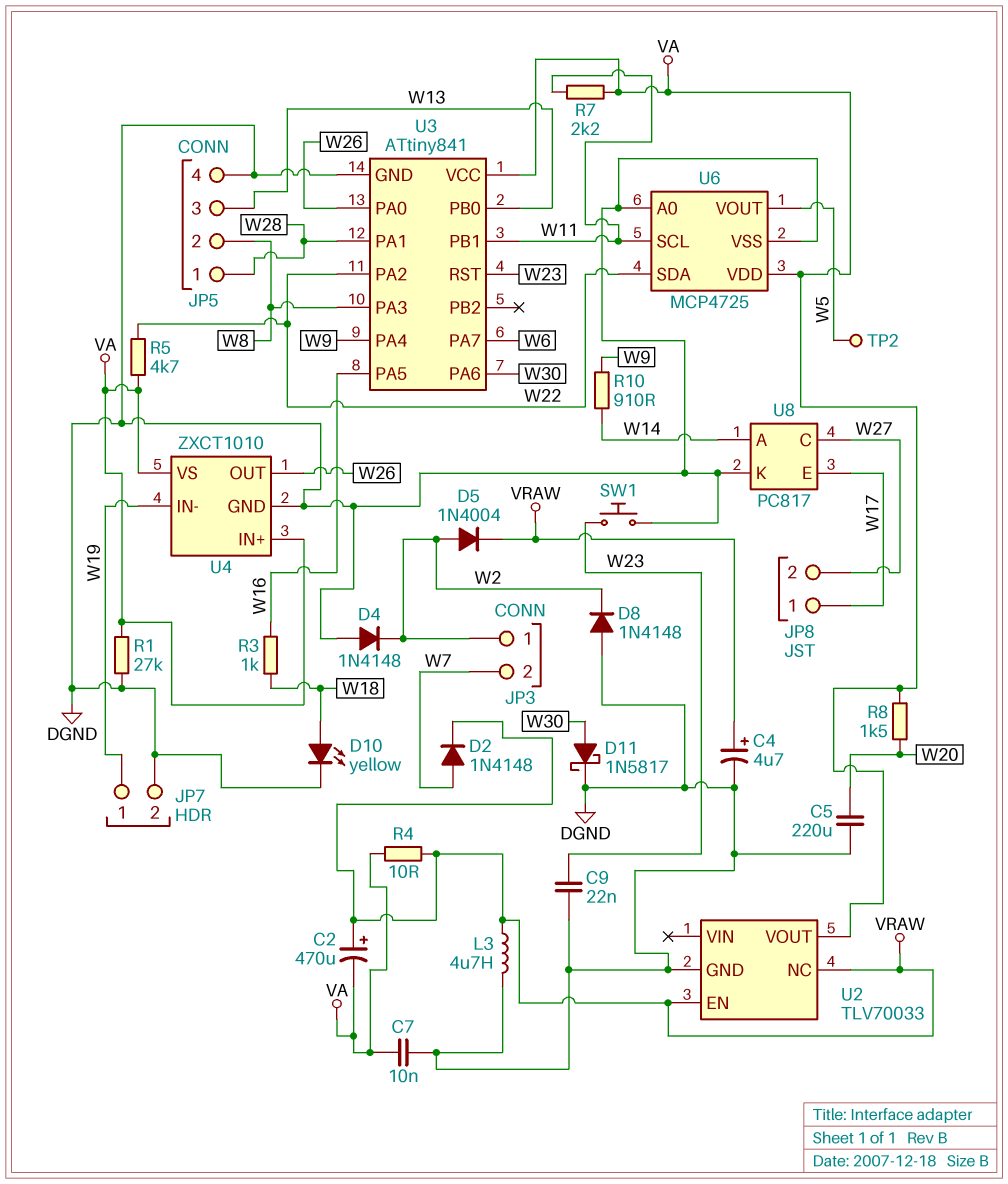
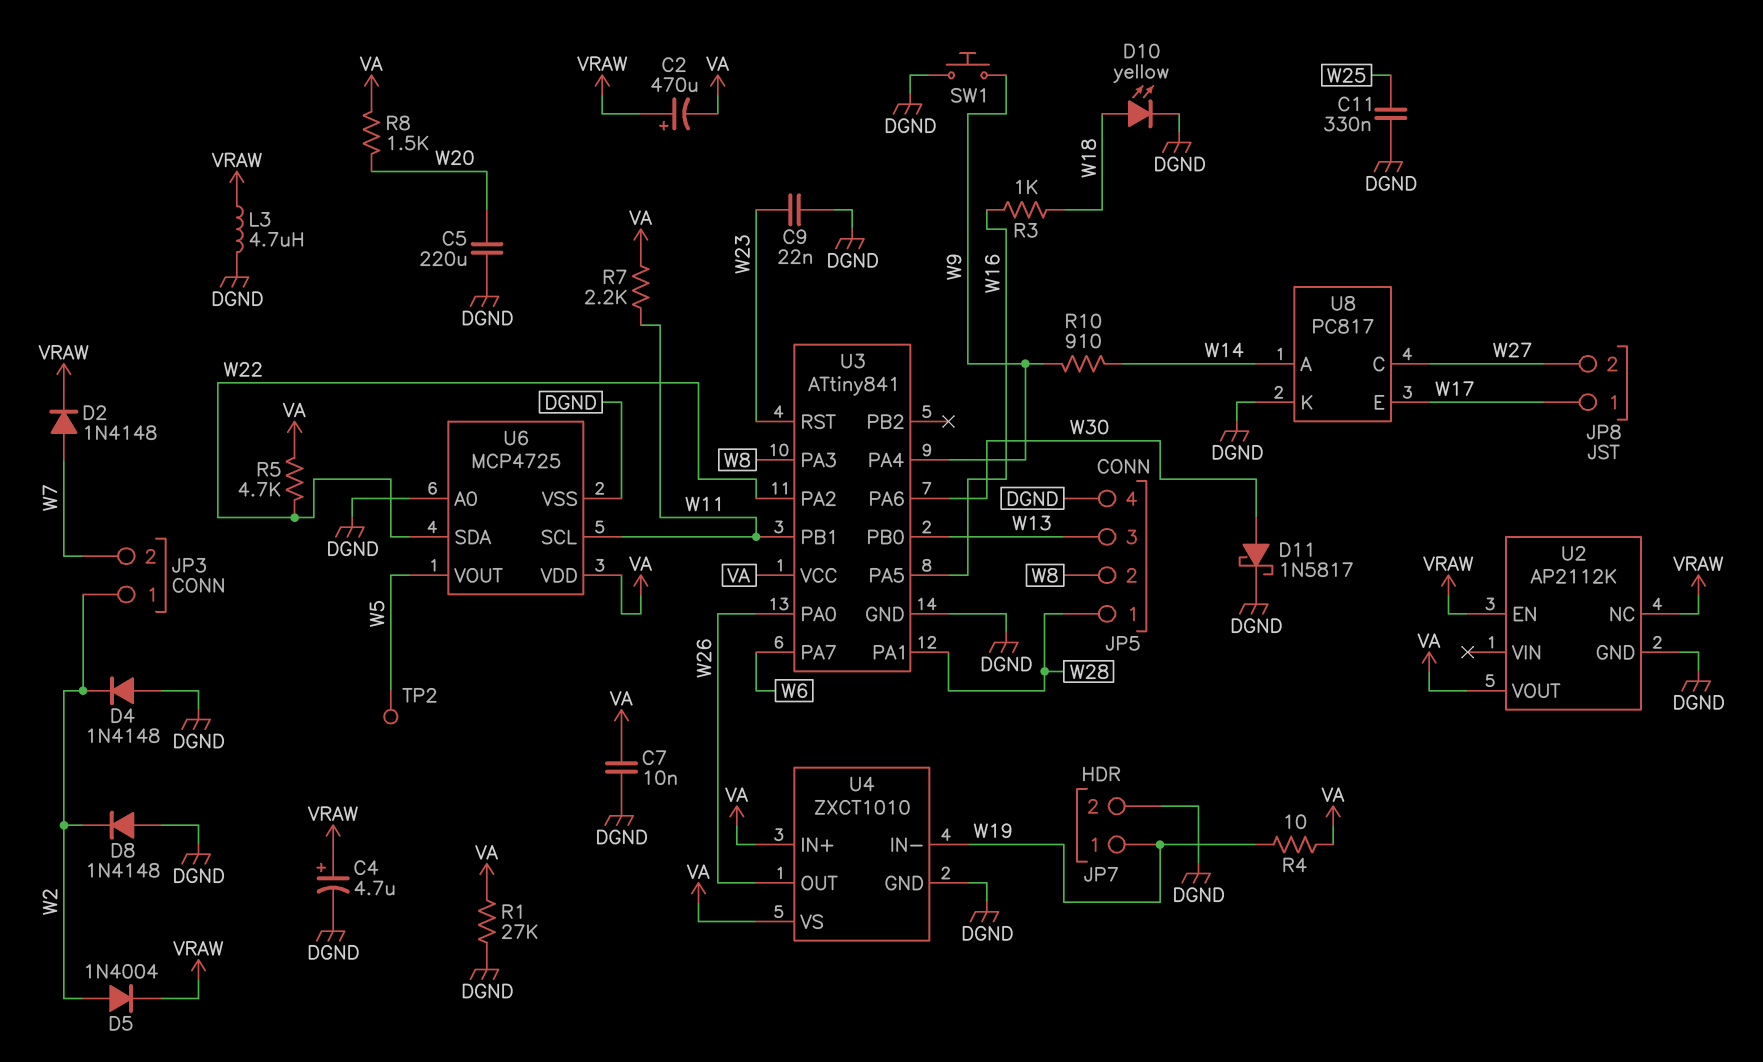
C11: none -> 330nF (DGND, W25)
R4: 10 (VA, VRAW) -> 10 (VA, W19)
SW1: button (DGND, W23) -> button (DGND, W9)
U2: TLV70033 -> AP2112K

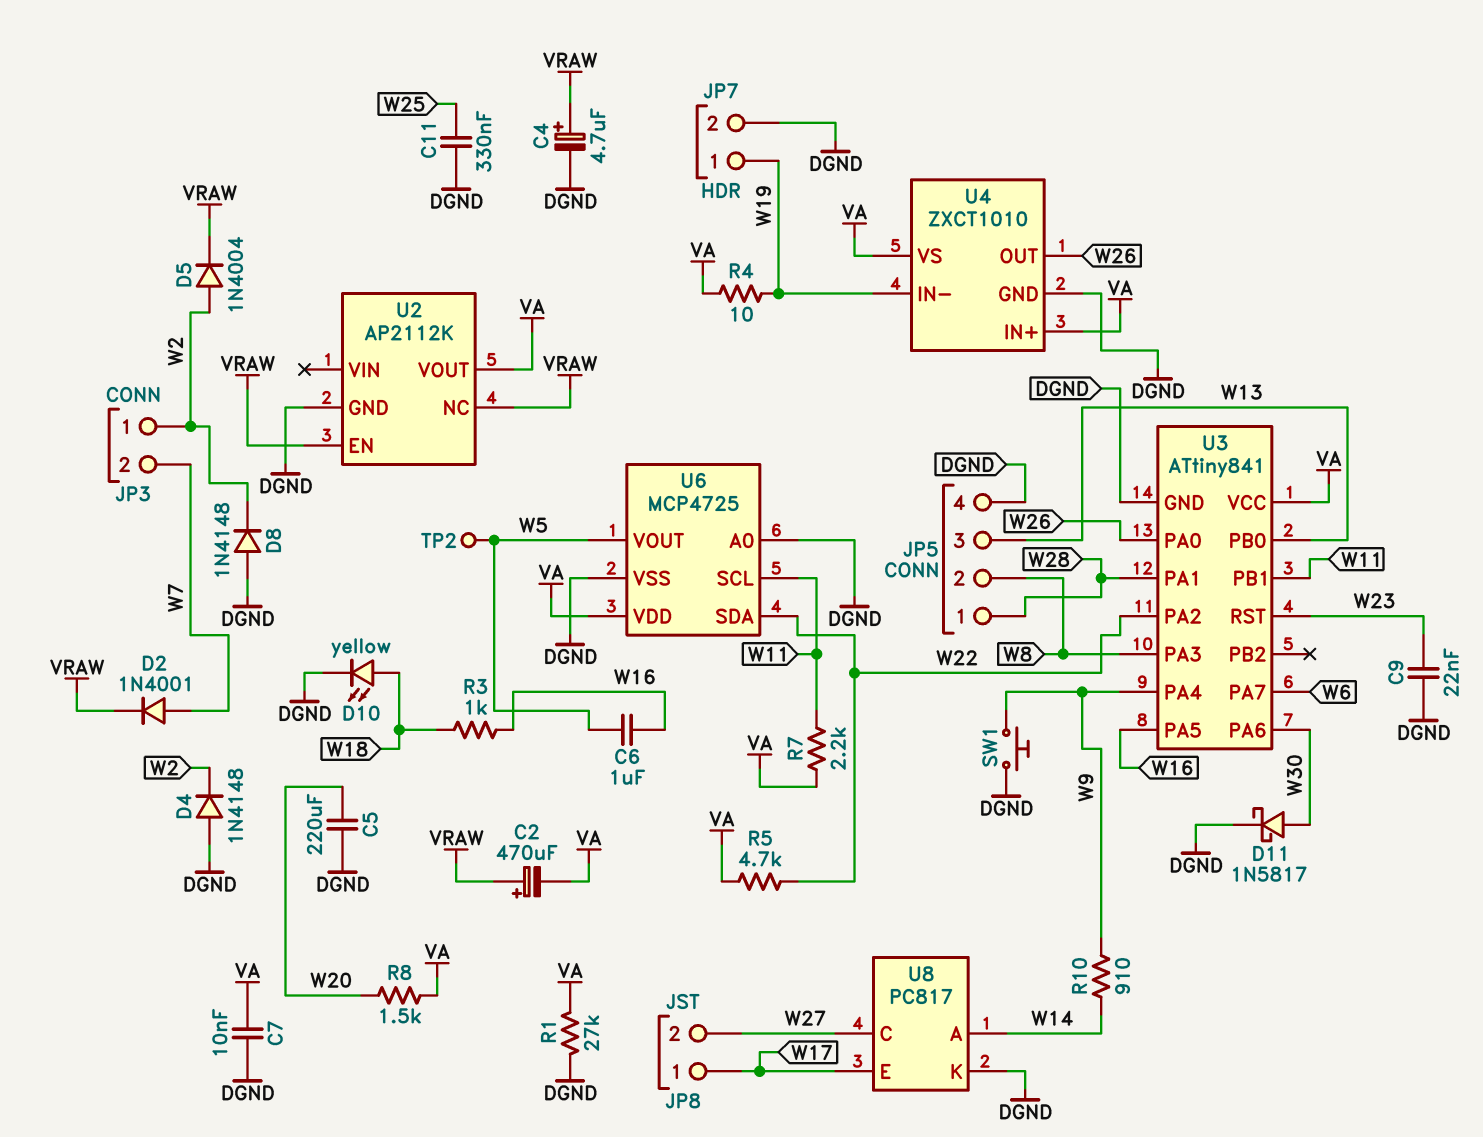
C6: none -> 1uF (W5, W16)
D2: diode 1N4148 (A W7, K VRAW) -> diode 1N4001 (A W7, K VRAW)
L3: 4.7uH (DGND, VRAW) -> none

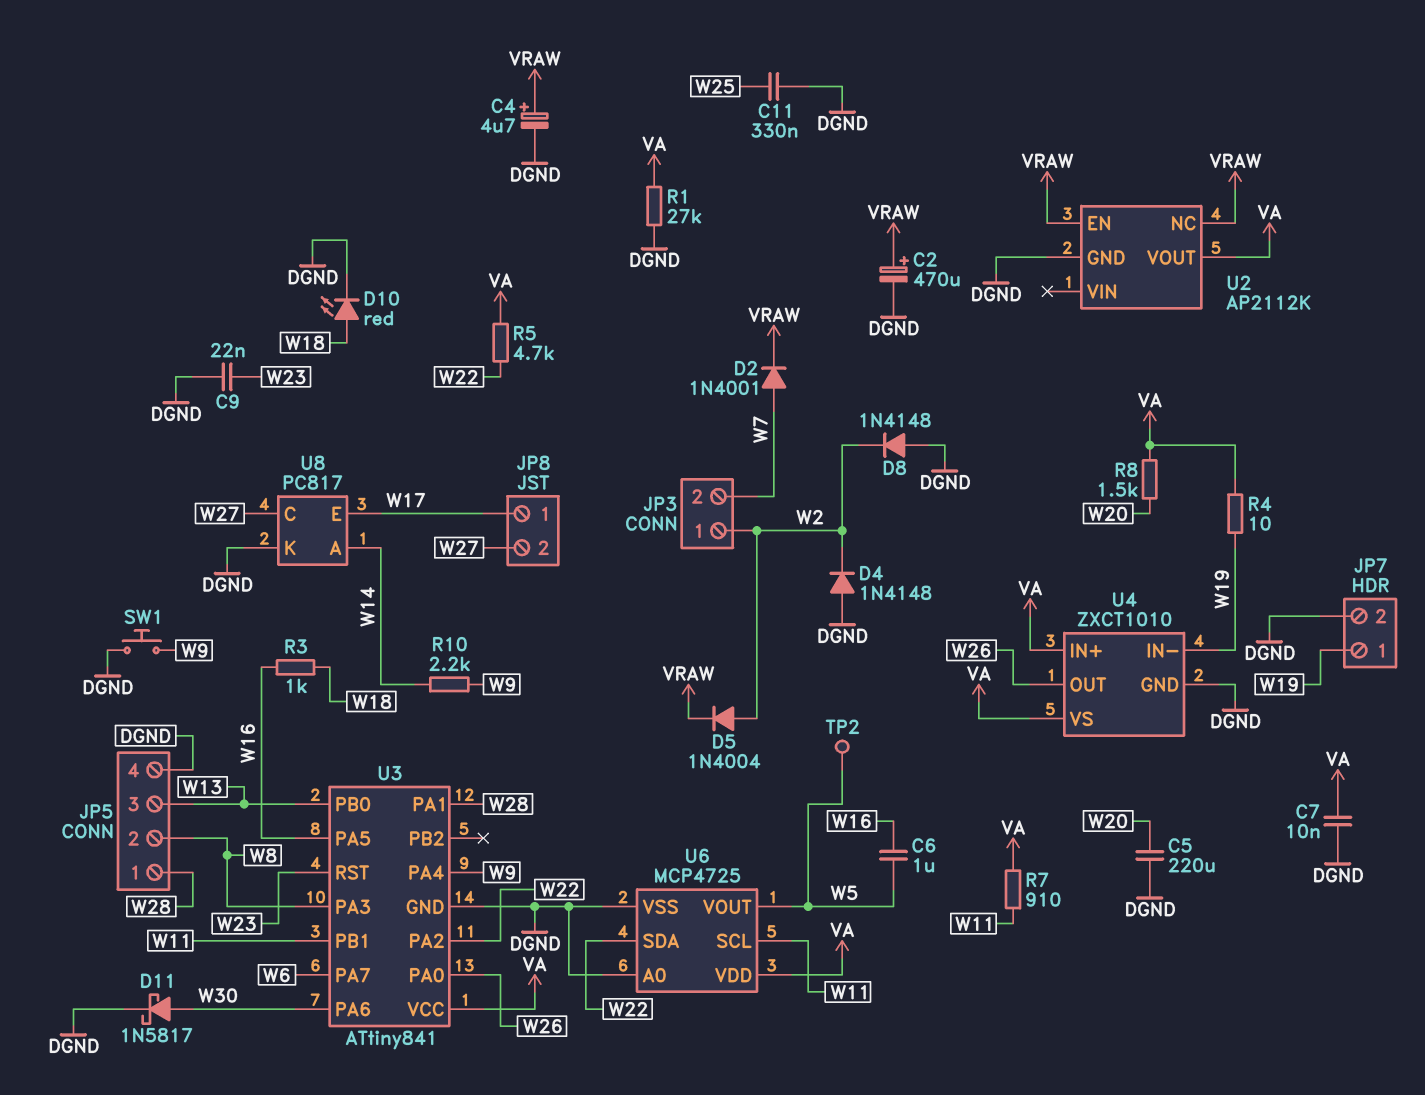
C2: 470uF (plus VRAW, minus VA) -> 470uF (plus VRAW, minus DGND)
D10: LED yellow (A W18, K DGND) -> LED red (A W18, K DGND)
R7: 2.2k (VA, W11) -> 910 (VA, W11)
R10: 910 (W9, W14) -> 2.2k (W9, W14)

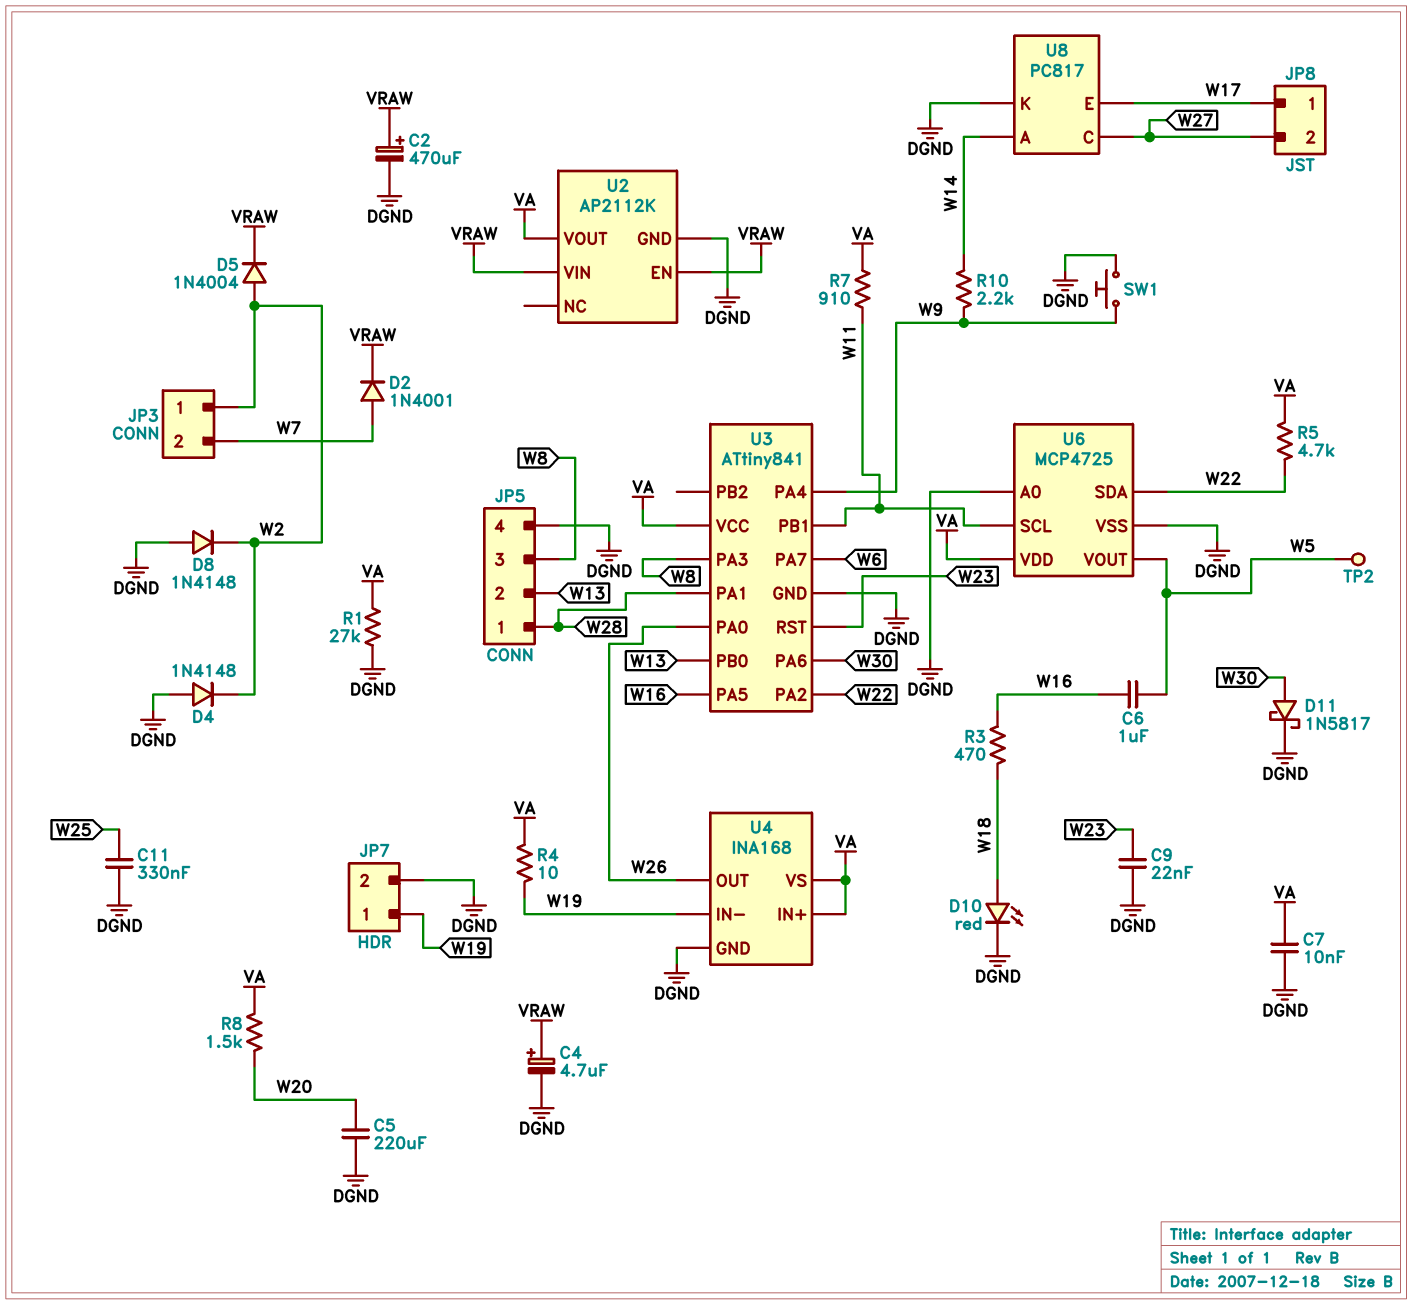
JP5 pin 2: W8 -> W13
JP5 pin 3: W13 -> W8
R3: 1k (W16, W18) -> 470 (W16, W18)
U2 pin NC: VRAW -> none
U2 pin VIN: none -> VRAW
U4: ZXCT1010 -> INA168

